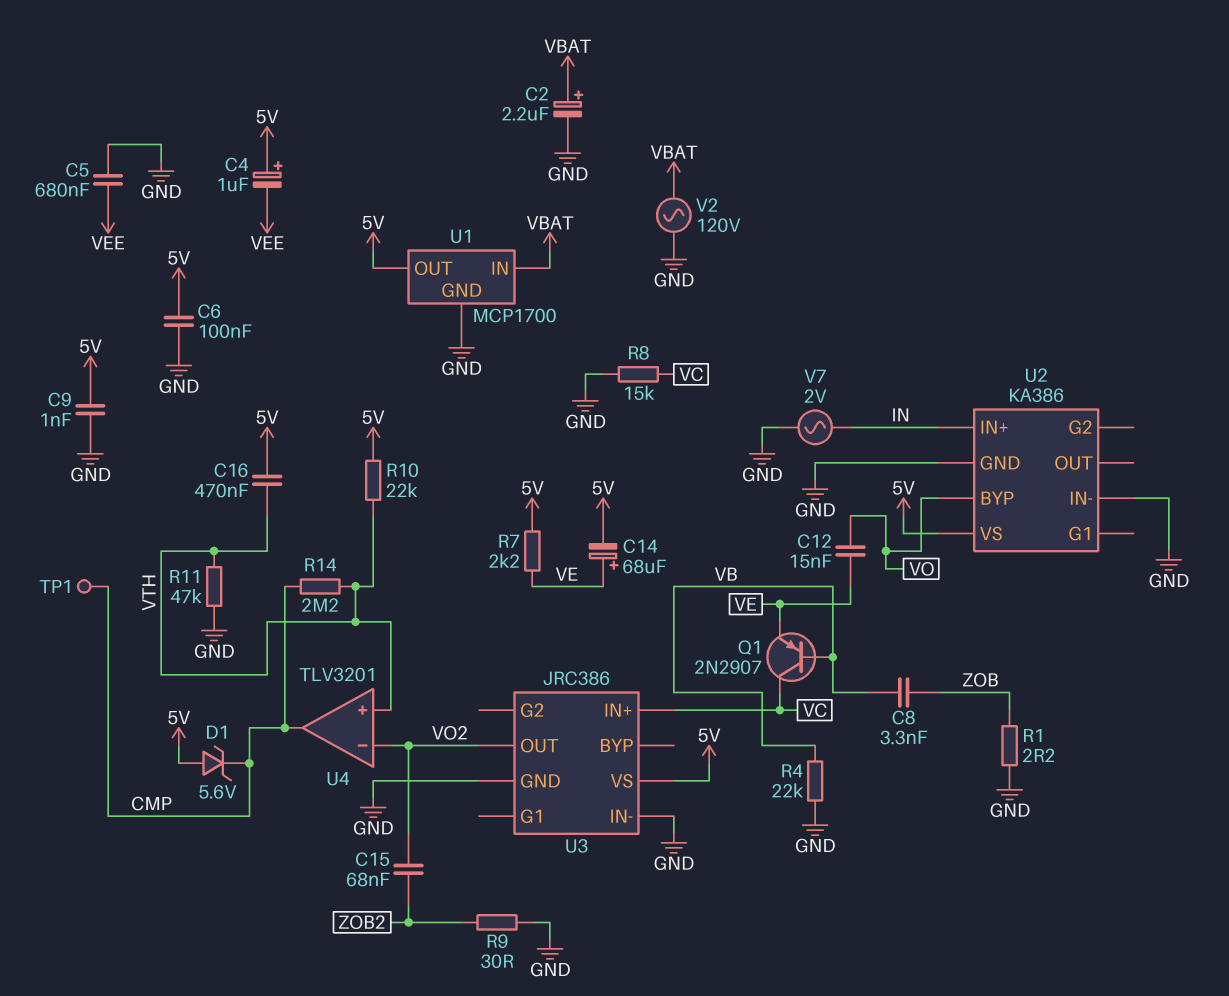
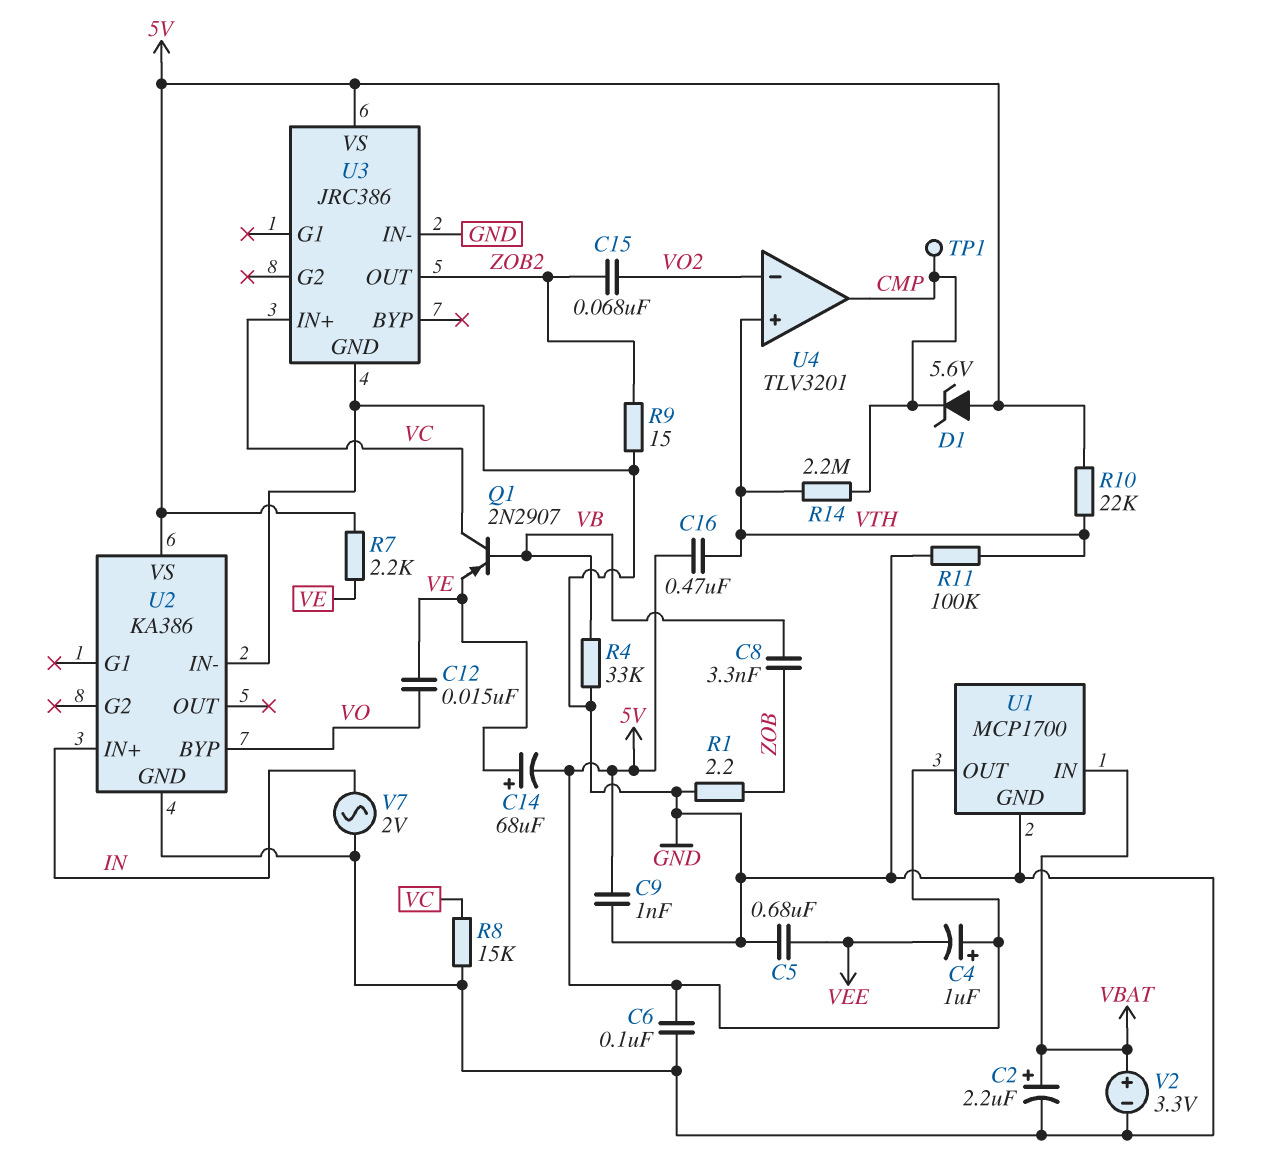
R4: 22k (GND, VB) -> 33k (GND, VB)
R9: 30 (GND, ZOB2) -> 15 (GND, ZOB2)
R11: 47k (GND, VTH) -> 100k (GND, VTH)
U3 pin OUT: VO2 -> ZOB2
V2: AC 120V (GND, VBAT) -> 3.3V (plus VBAT, minus GND)

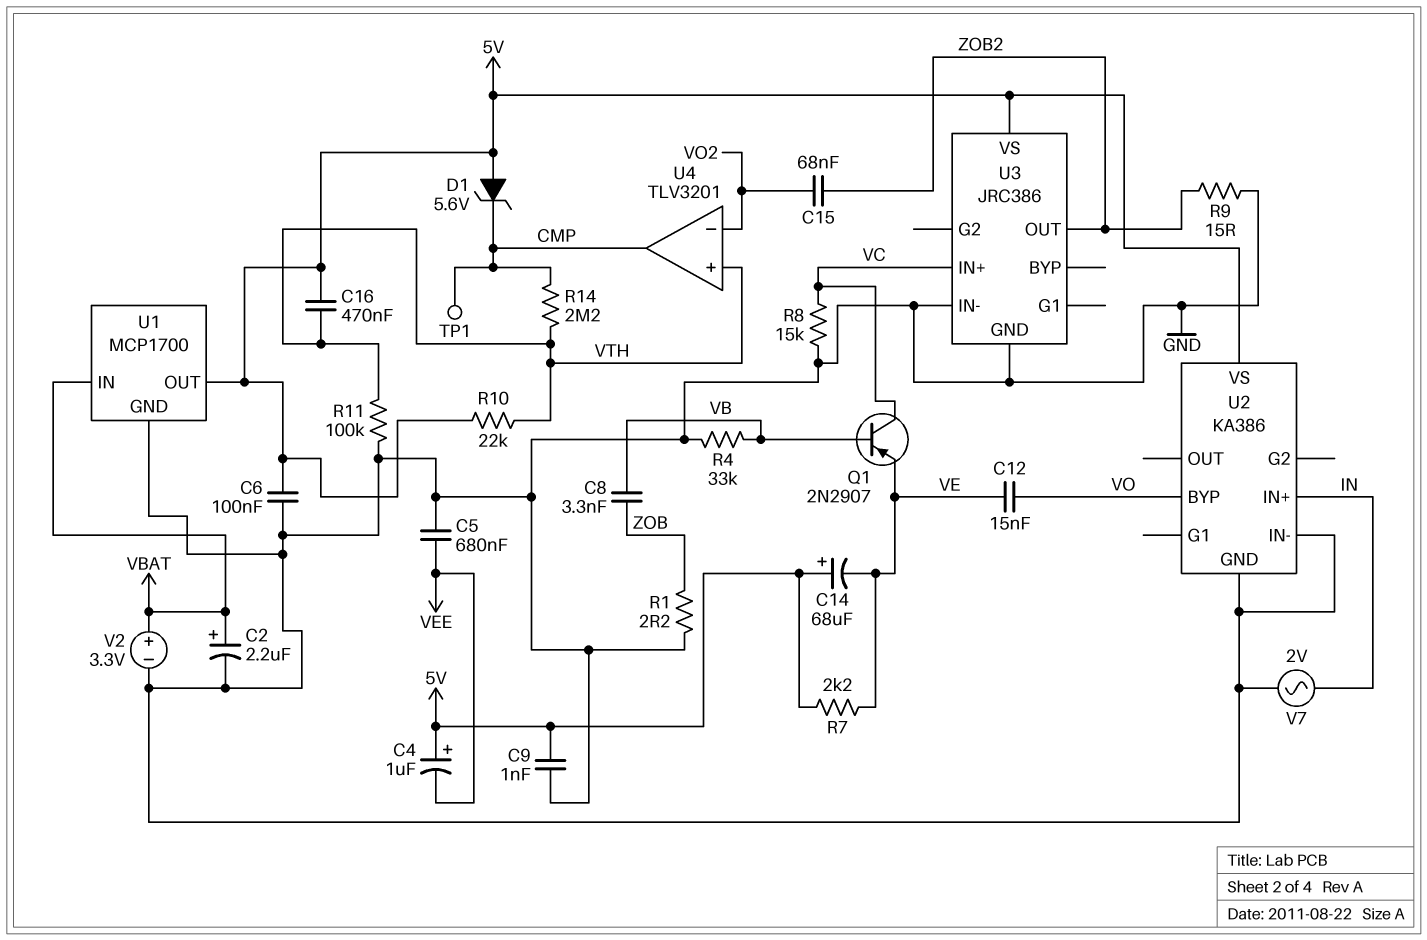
C14: 68uF (plus VE, minus 5V) -> 68uF (plus 5V, minus VE)

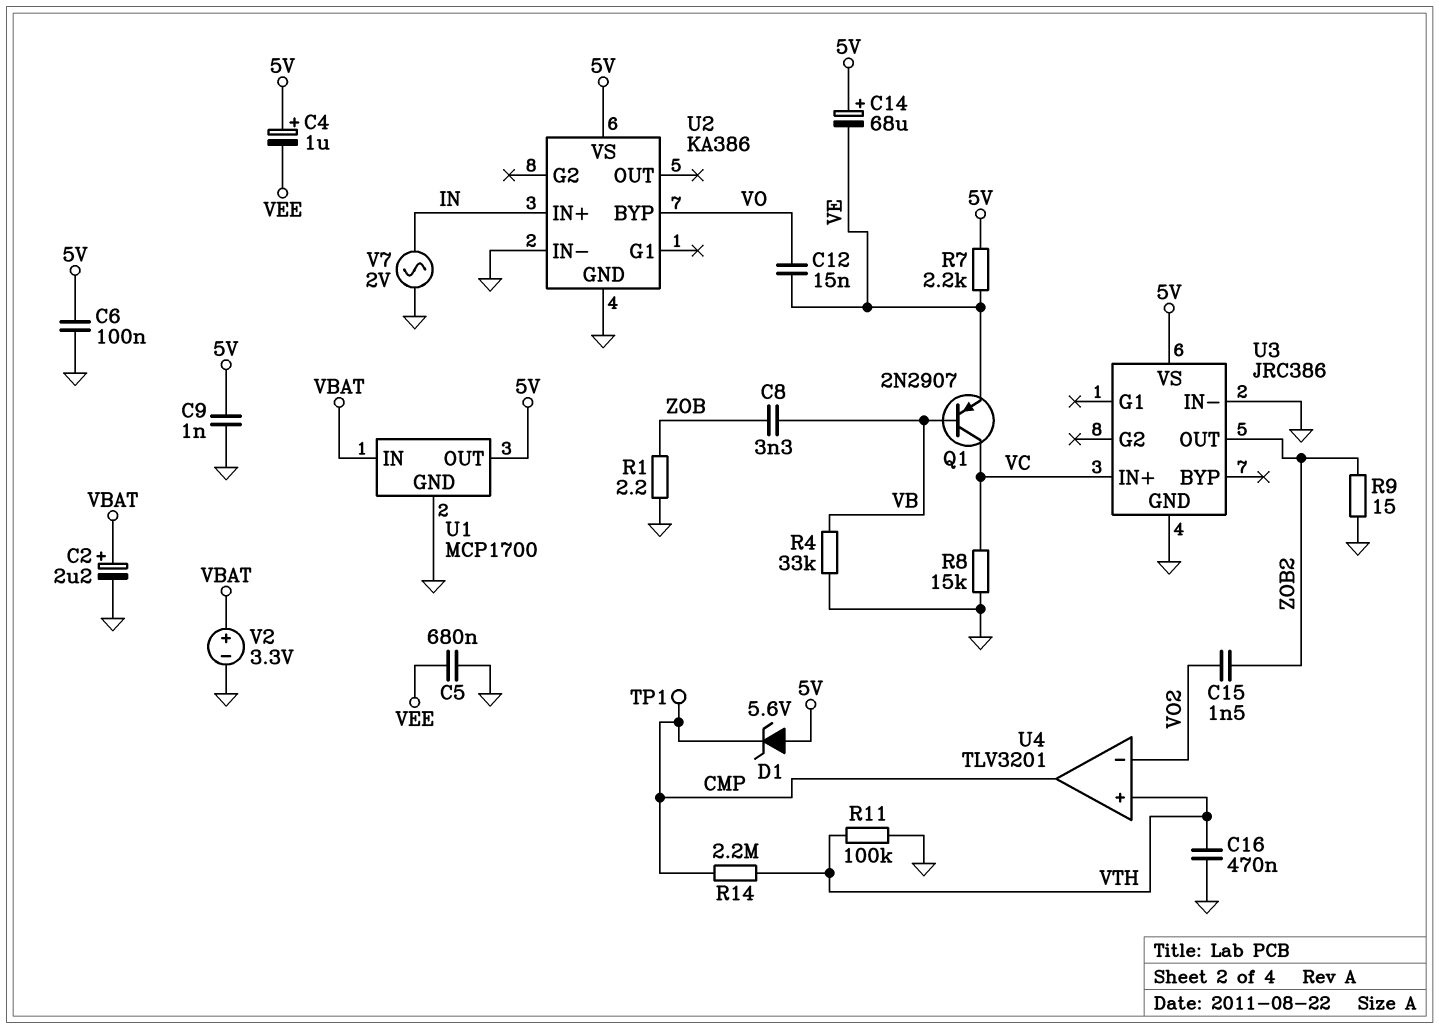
C15: 68nF (VO2, ZOB2) -> 1.5nF (VO2, ZOB2)
C16: 470nF (5V, VTH) -> 470nF (GND, VTH)
R10: 22k (5V, VTH) -> none

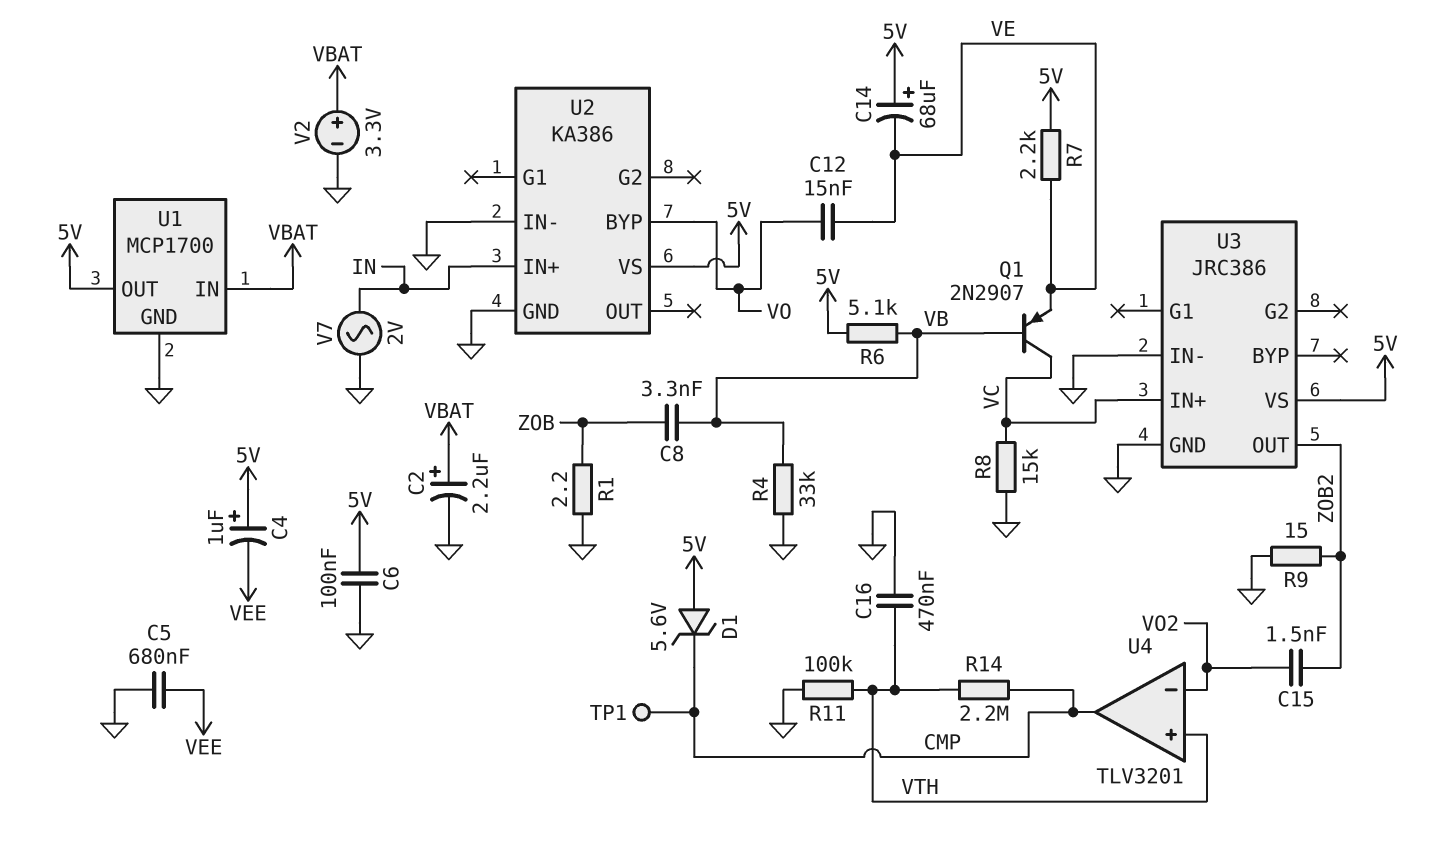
C9: 1nF (5V, GND) -> none
R6: none -> 5.1k (5V, VB)

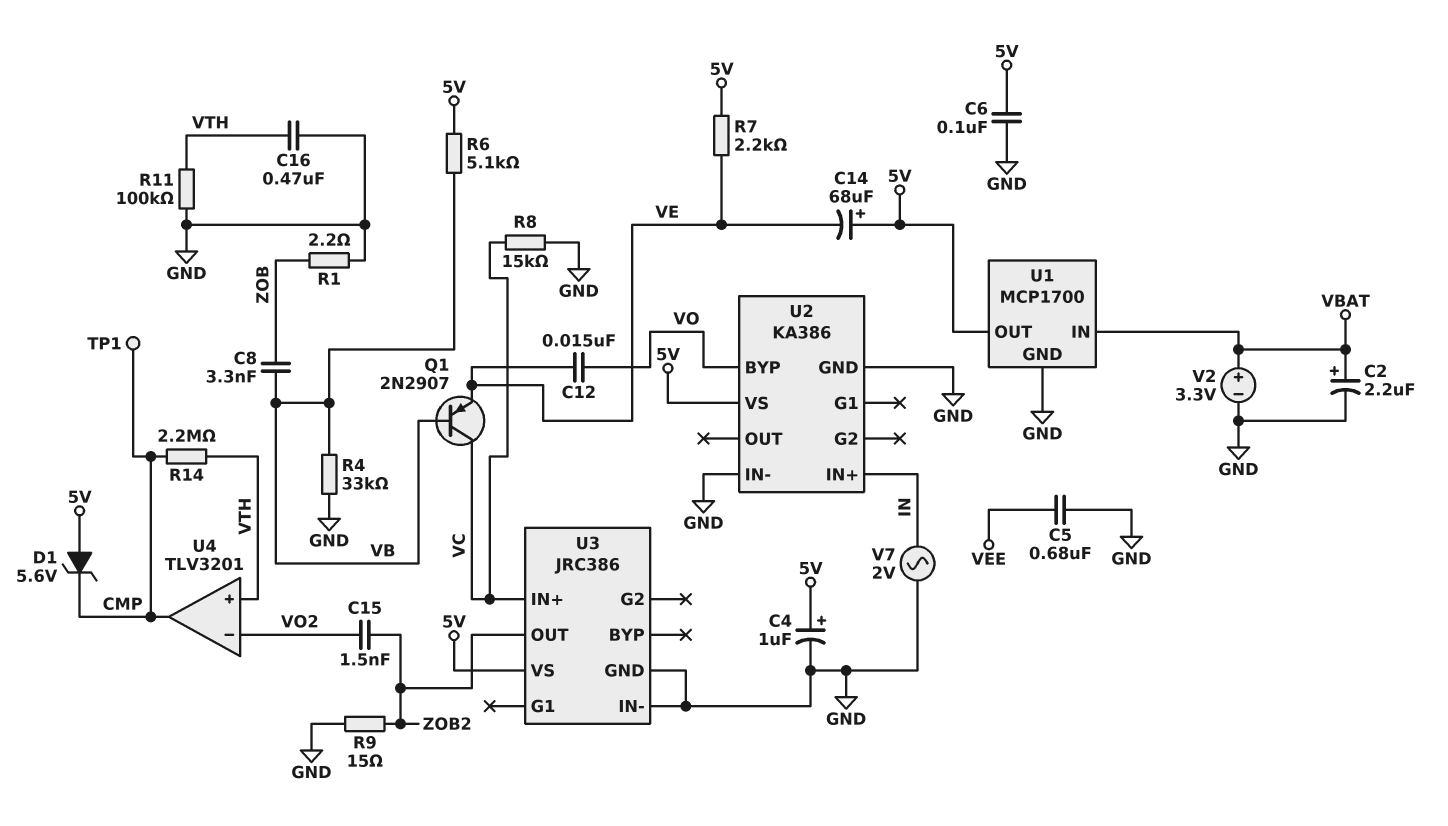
C4: 1uF (plus 5V, minus VEE) -> 1uF (plus 5V, minus GND)

